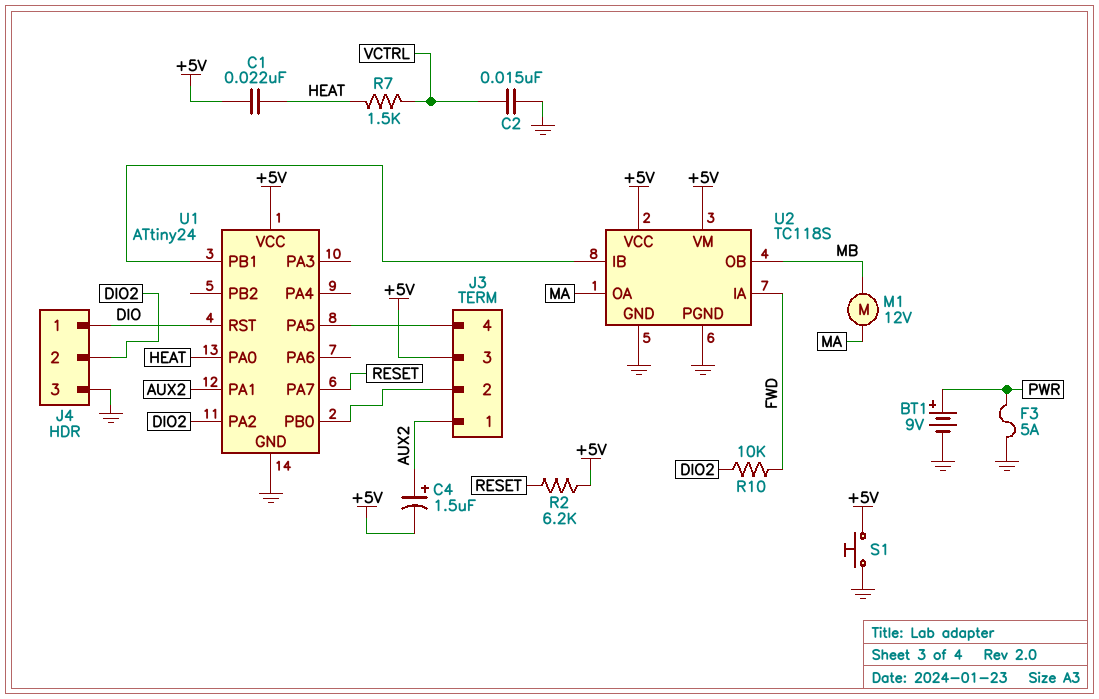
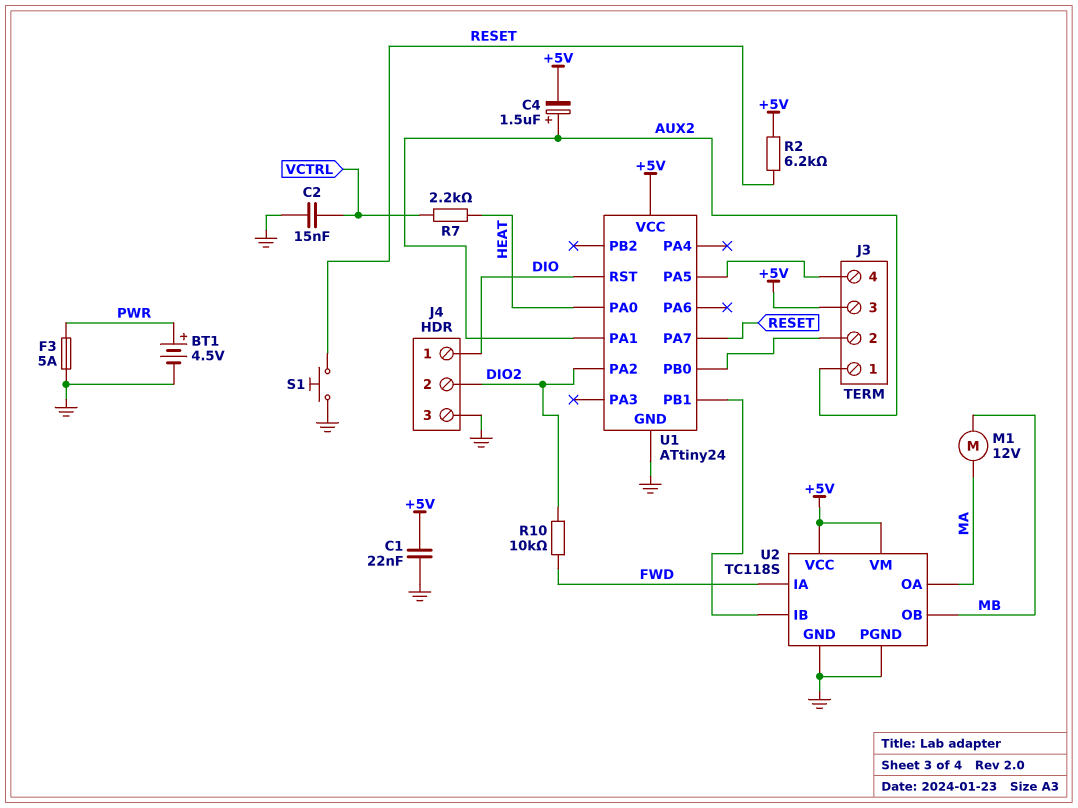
BT1: 9V (plus PWR, minus GND) -> 4.5V (plus PWR, minus GND)
C1: 22nF (+5V, HEAT) -> 22nF (+5V, GND)
R7: 1.5k (HEAT, VCTRL) -> 2.2k (HEAT, VCTRL)
S1: button (+5V, GND) -> button (GND, RESET)

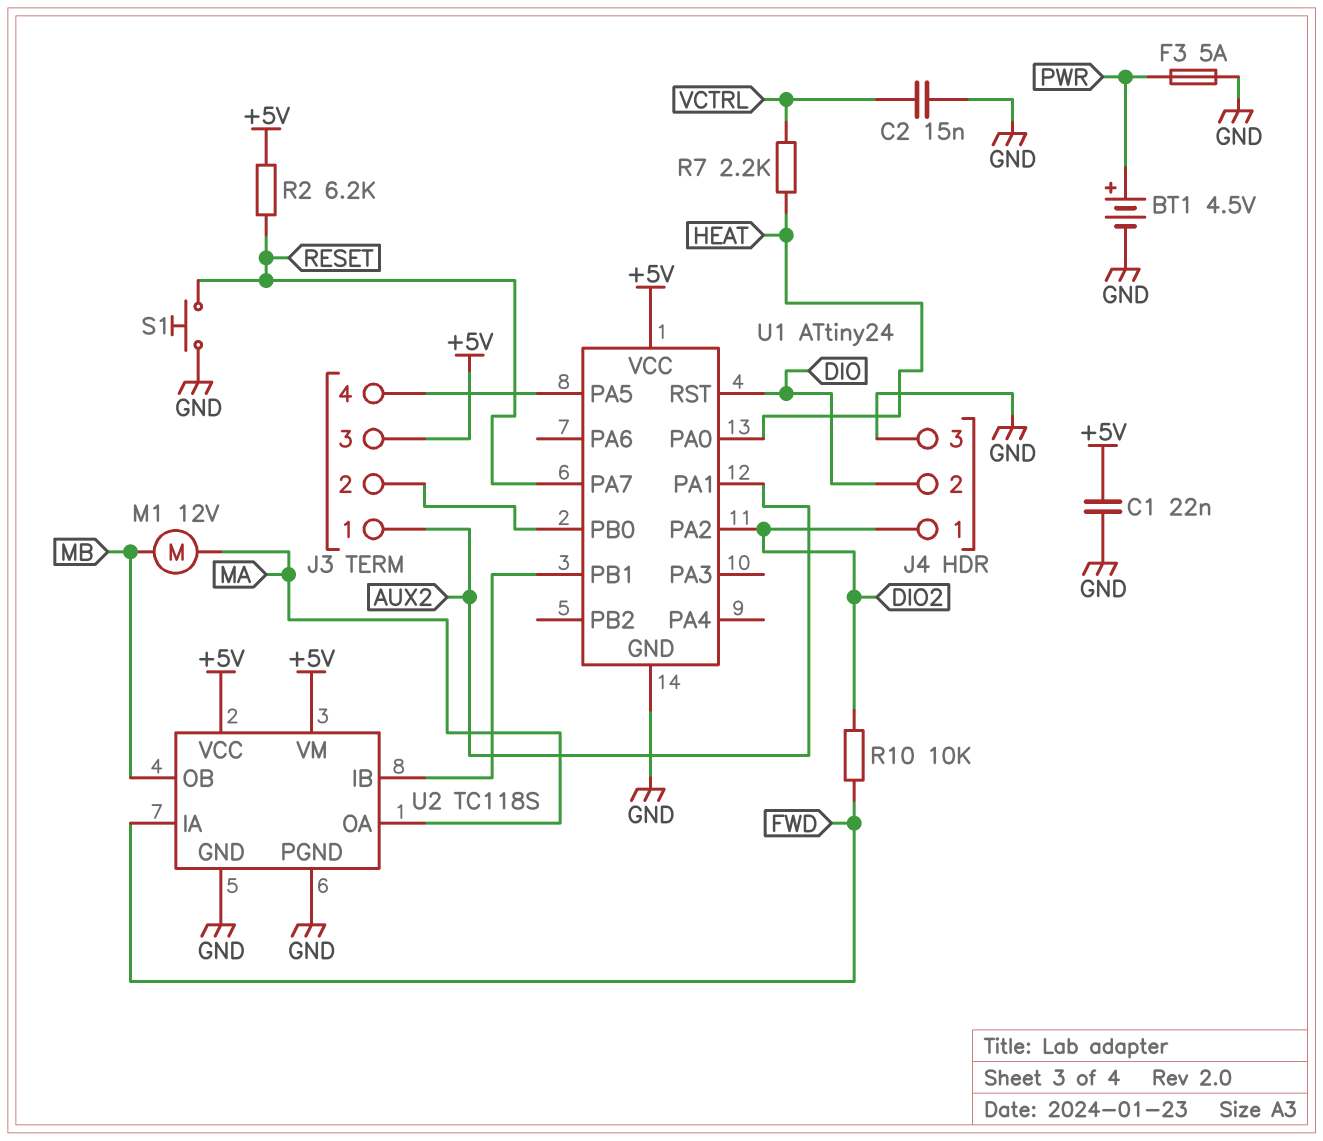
C4: 1.5uF (plus AUX2, minus +5V) -> none
J4 pin 1: DIO -> DIO2
J4 pin 2: DIO2 -> DIO

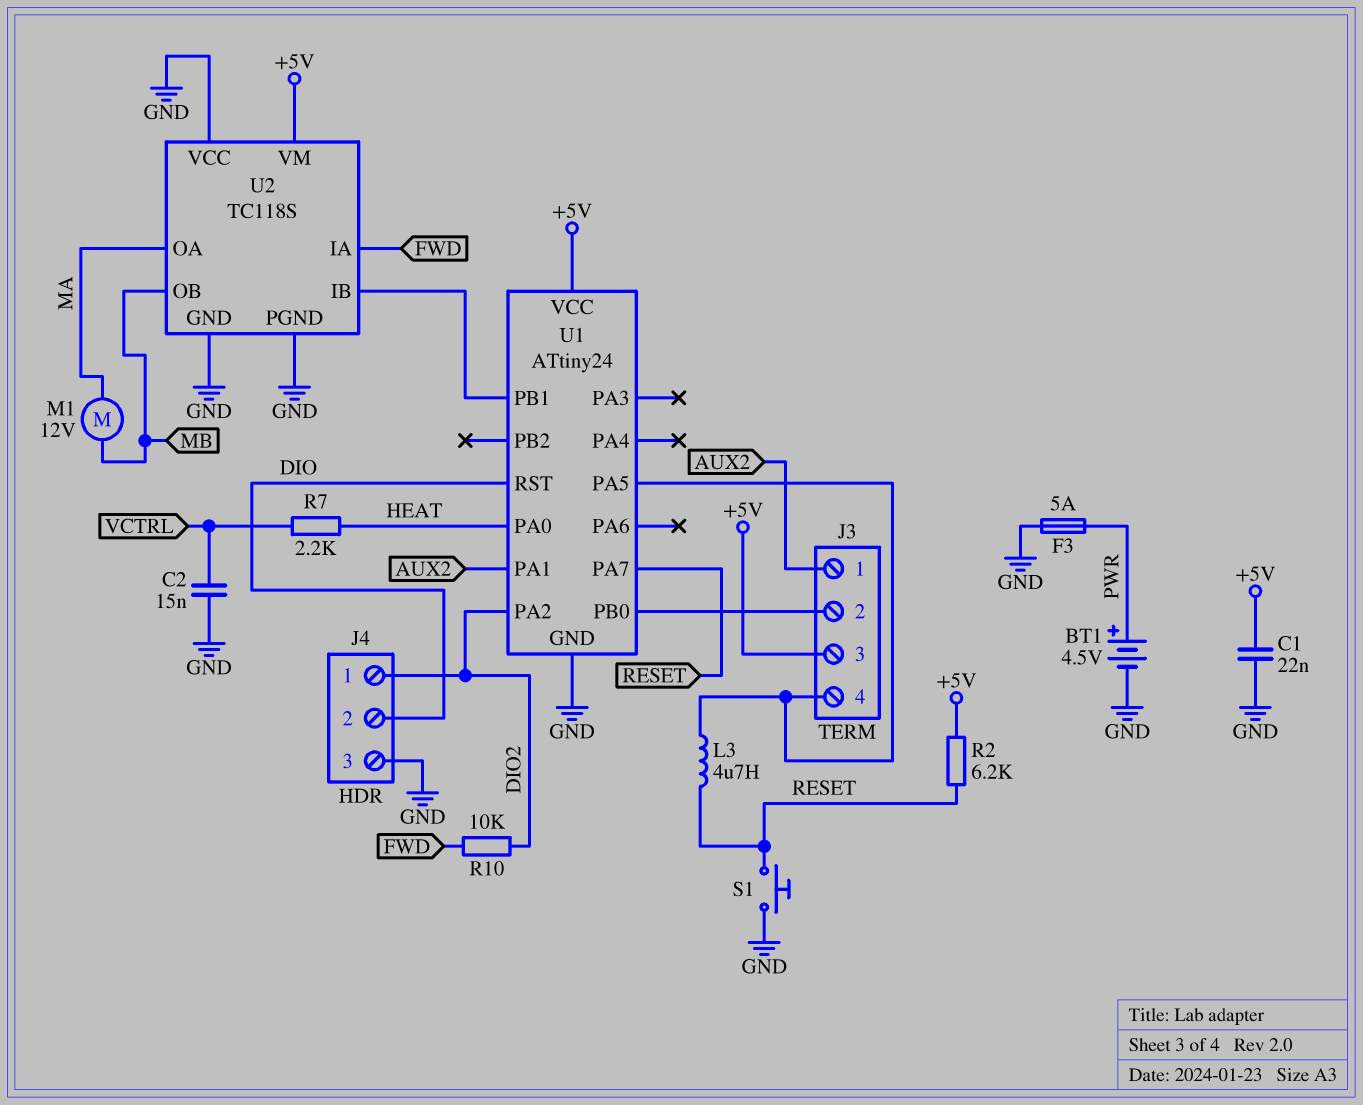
L3: none -> 4.7uH (J3/4, RESET)
U2 pin VCC: +5V -> GND

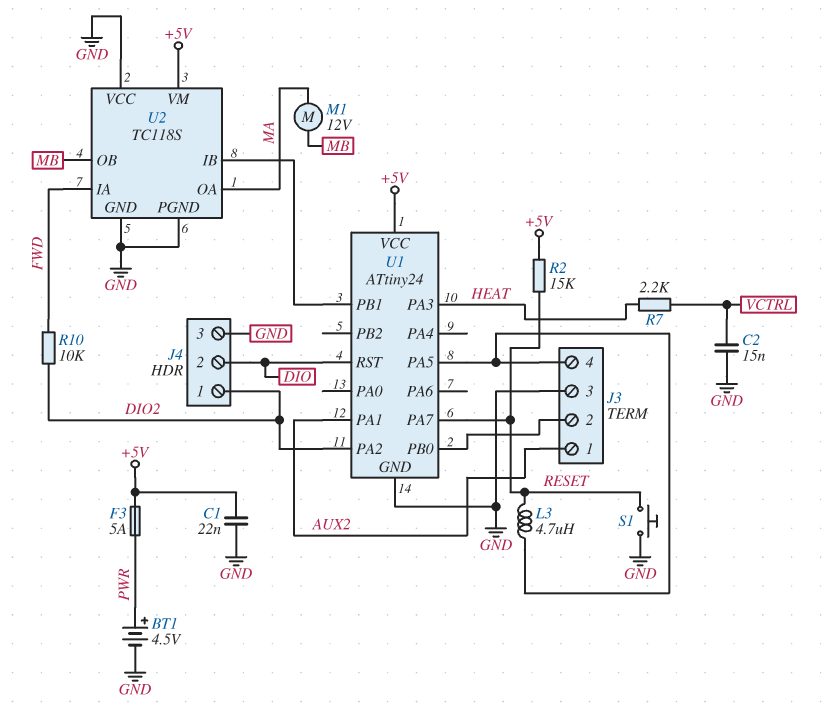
F3: 5A (GND, PWR) -> 5A (+5V, PWR)
J3 pin 3: +5V -> GND
R2: 6.2k (+5V, RESET) -> 15k (+5V, RESET)
U1 pin PA0: HEAT -> none
U1 pin PA3: none -> HEAT

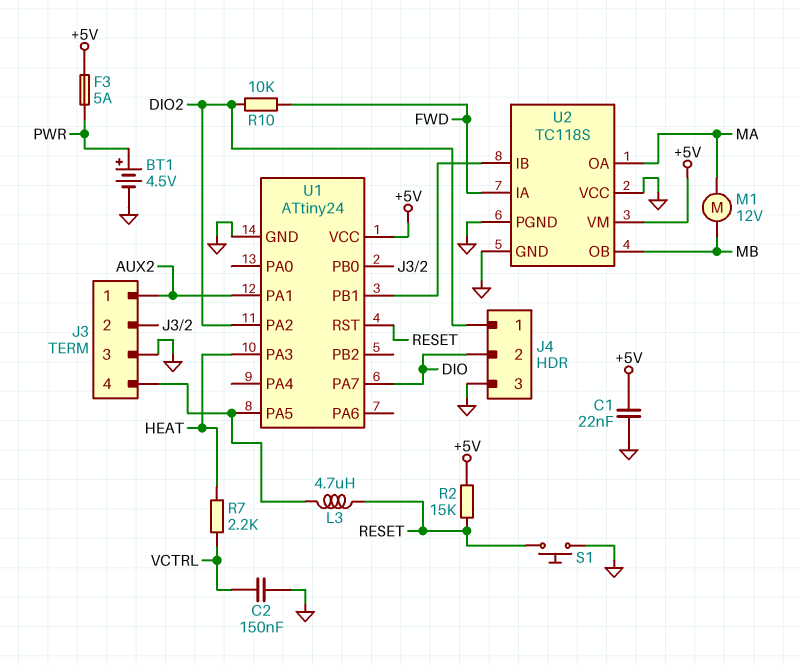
C2: 15nF (GND, VCTRL) -> 150nF (GND, VCTRL)
U1 pin PA7: RESET -> DIO
U1 pin RST: DIO -> RESET

